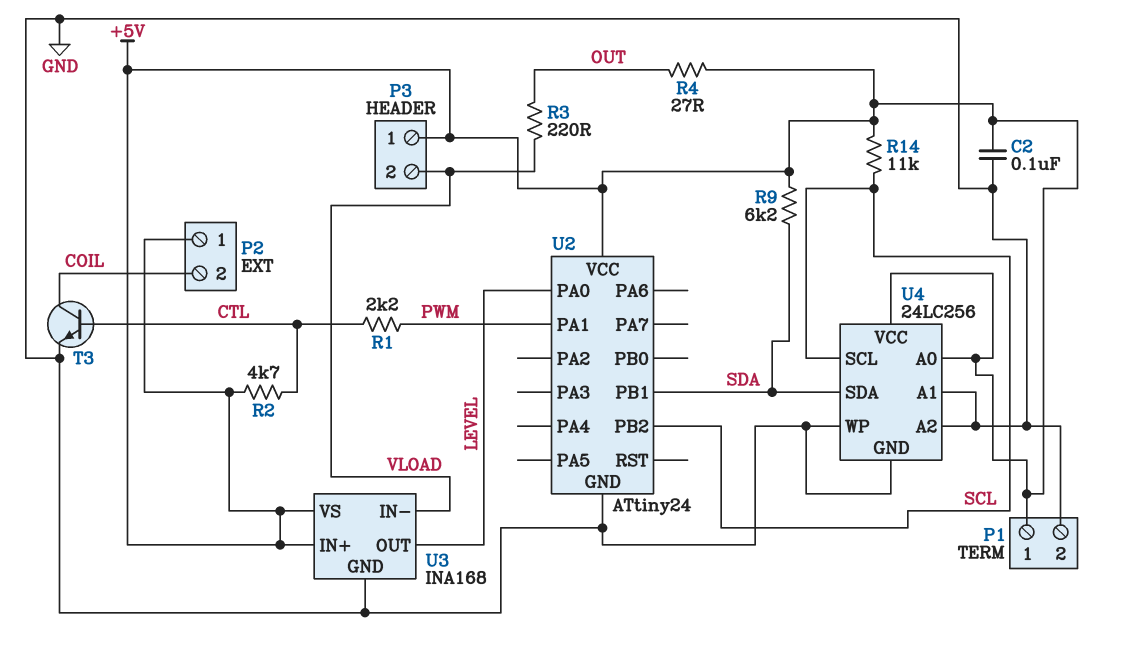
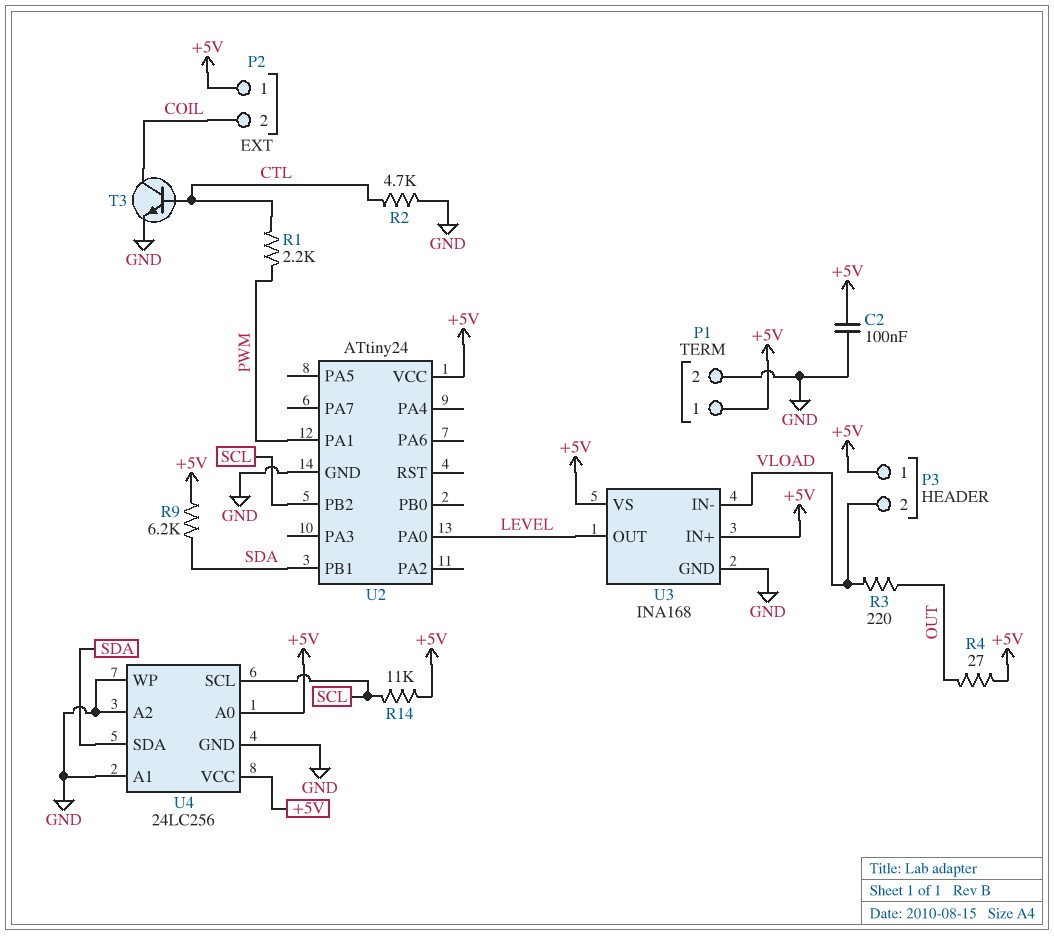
R2: 4.7k (+5V, CTL) -> 4.7k (CTL, GND)

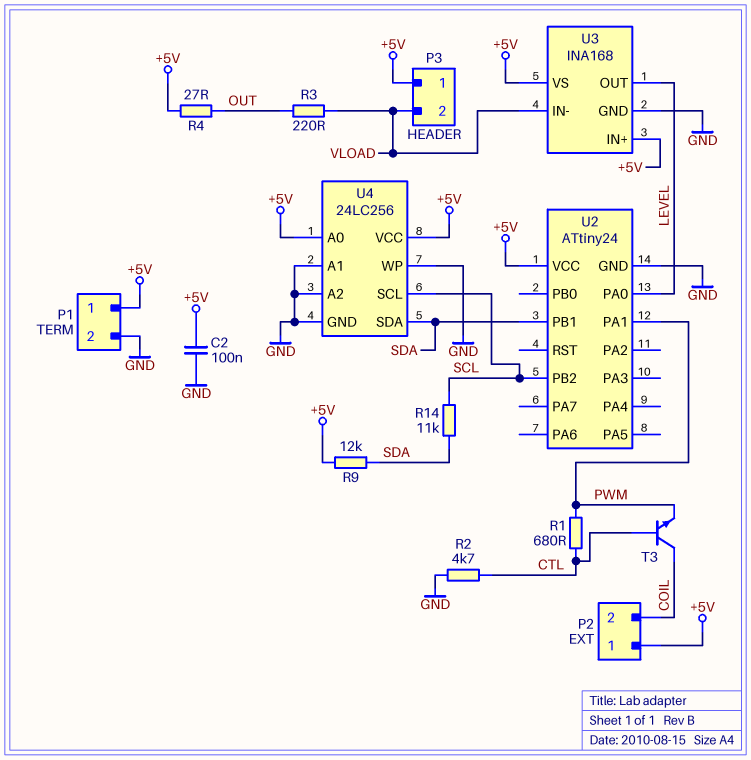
R1: 2.2k (CTL, PWM) -> 680 (CTL, PWM)
R9: 6.2k (+5V, SDA) -> 12k (+5V, SDA)
R14: 11k (+5V, SCL) -> 11k (SCL, SDA)
T3: NPN (B CTL, C COIL, E GND) -> NPN (B CTL, C COIL, E PWM)

